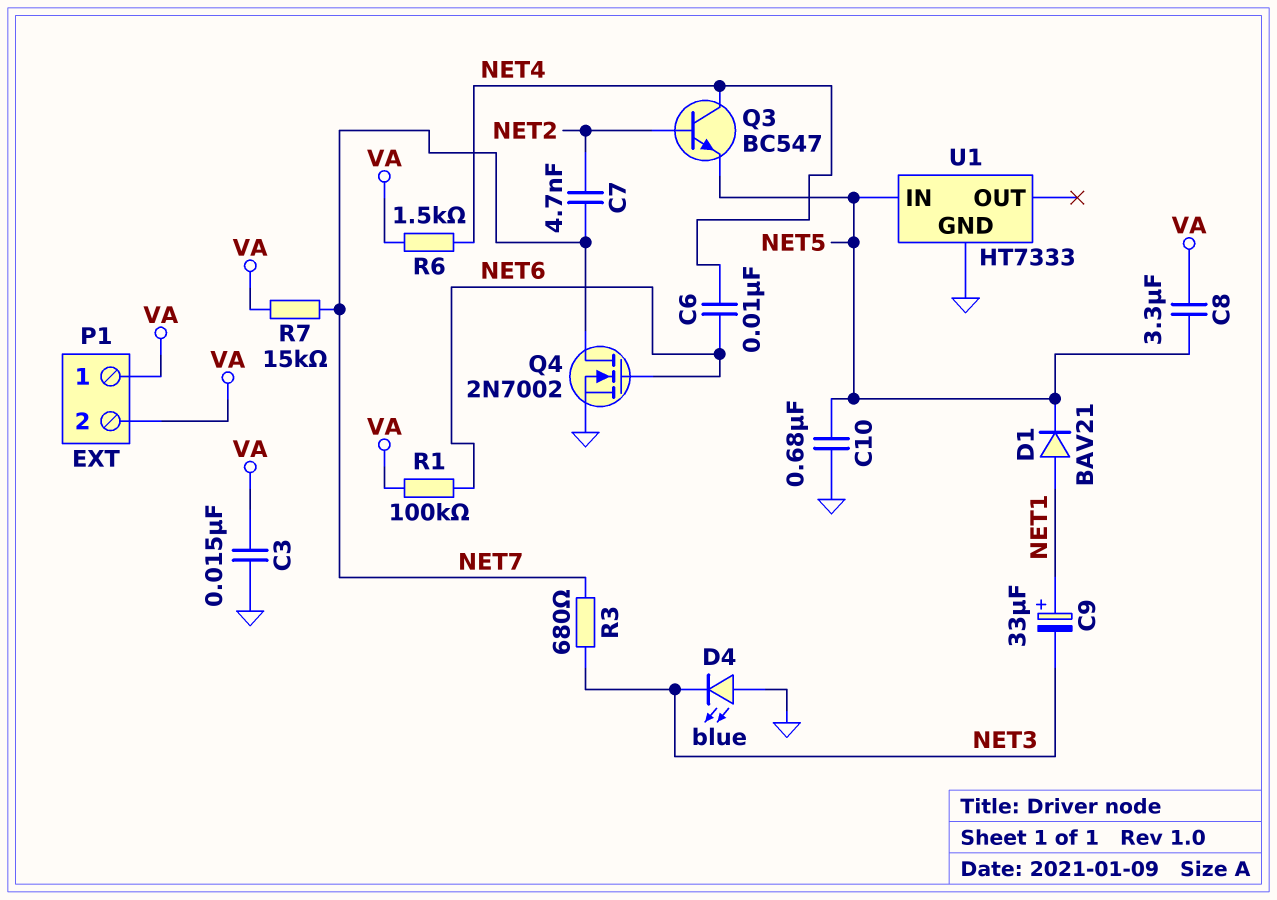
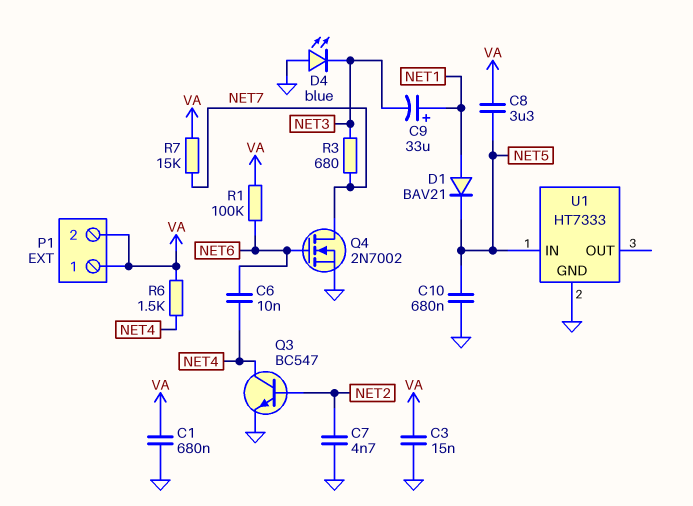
C1: none -> 680nF (GND, VA)
C7: 4.7nF (NET2, NET7) -> 4.7nF (GND, NET2)
Q3: NPN BC547 (B NET2, C NET4, E NET5) -> NPN BC547 (B NET2, C NET4, E GND)

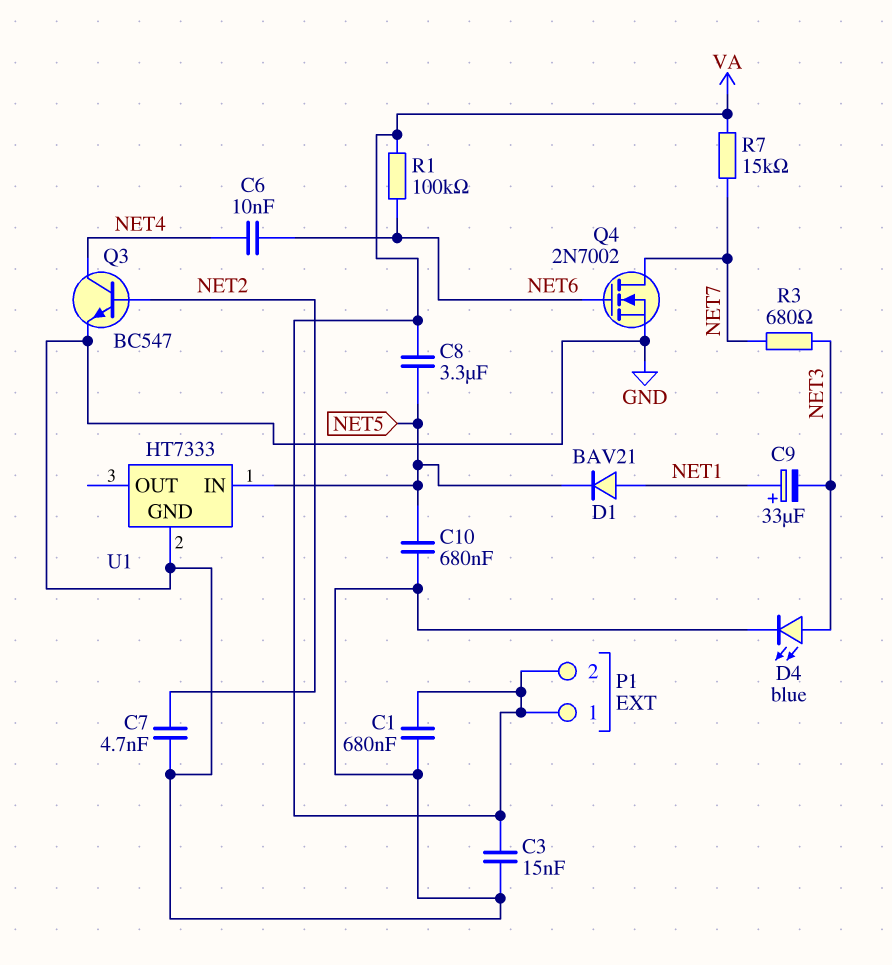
D4: LED blue (A GND, K NET3) -> LED blue (A NET3, K GND)
R6: 1.5k (NET4, VA) -> none

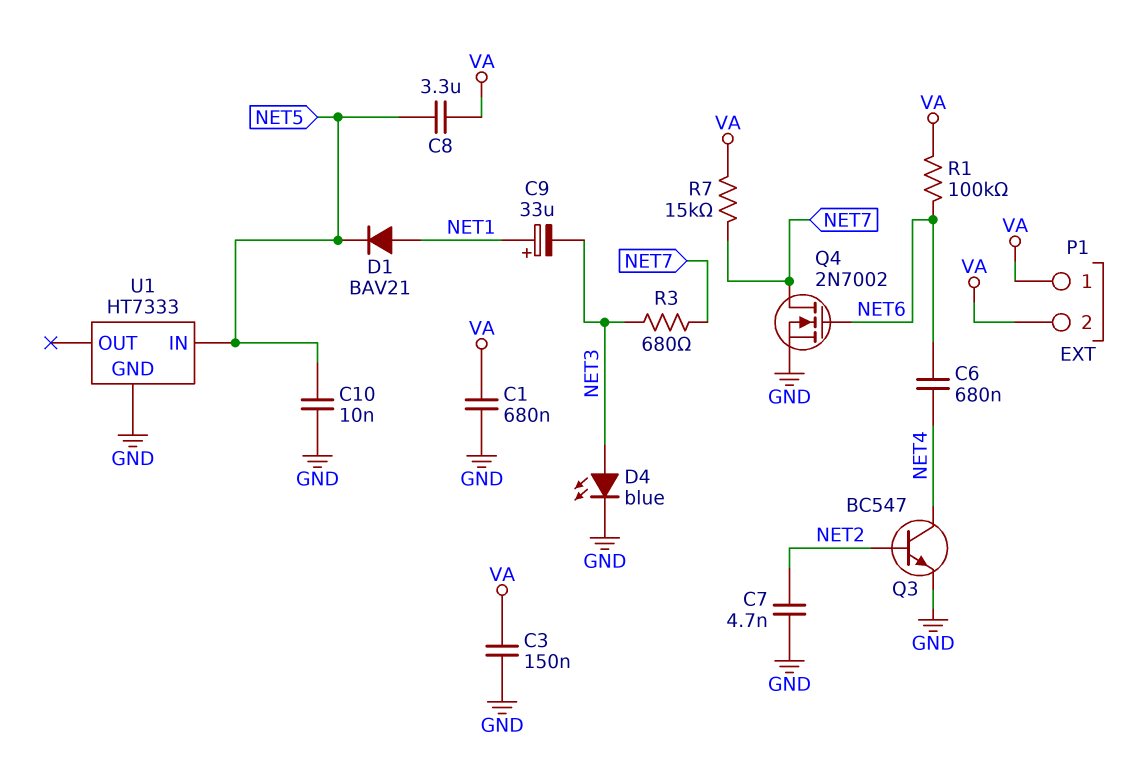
C3: 15nF (GND, VA) -> 150nF (GND, VA)
C6: 10nF (NET4, NET6) -> 680nF (NET4, NET6)
C10: 680nF (GND, NET5) -> 10nF (GND, NET5)

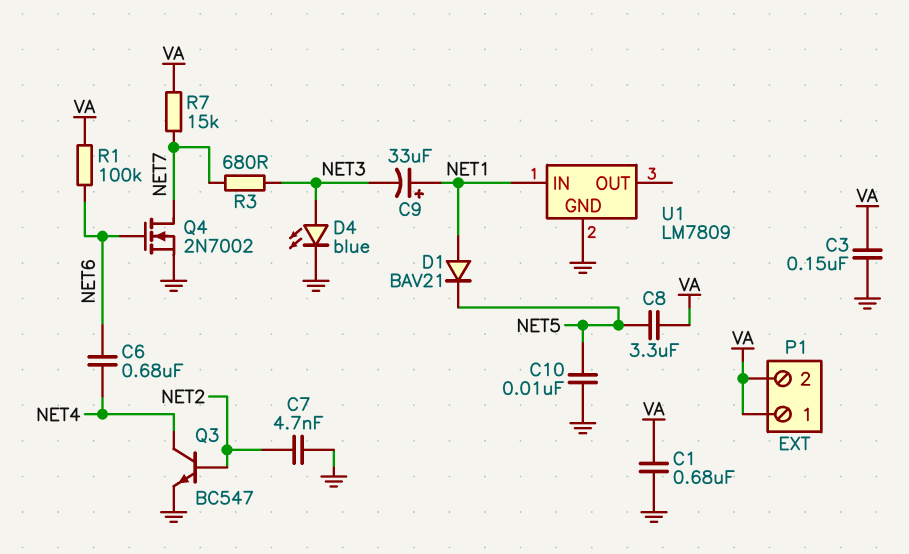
U1: HT7333 -> LM7809
U1 pin IN: NET5 -> NET1

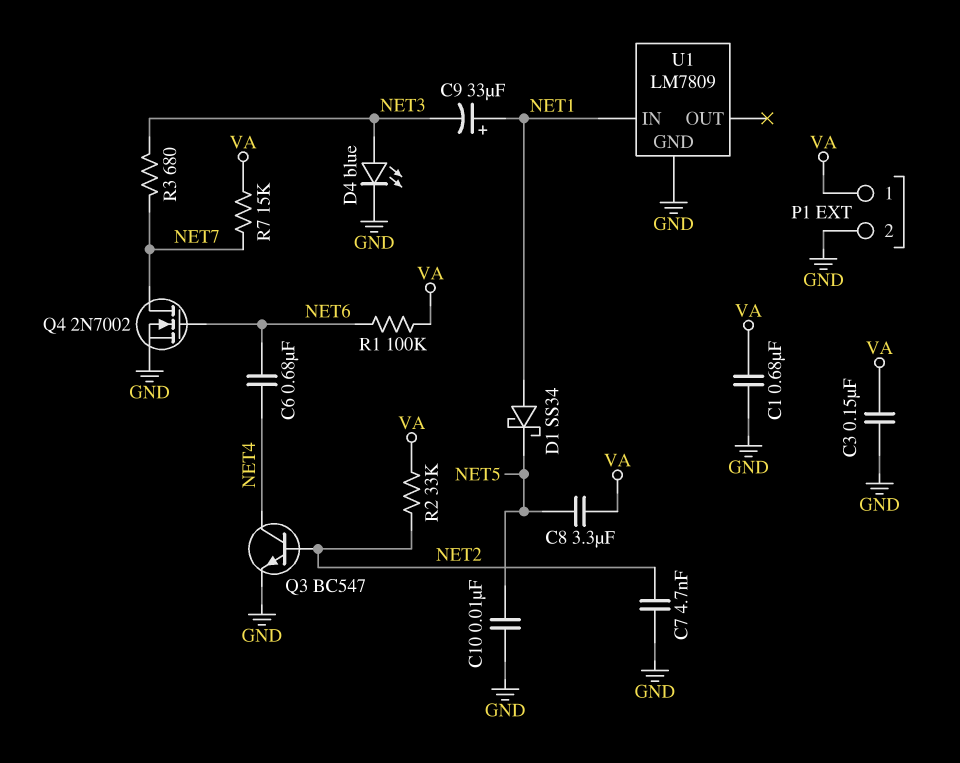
D1: diode BAV21 (A NET1, K NET5) -> schottky SS34 (A NET1, K NET5)
P1 pin 2: VA -> GND
R2: none -> 33k (NET2, VA)

